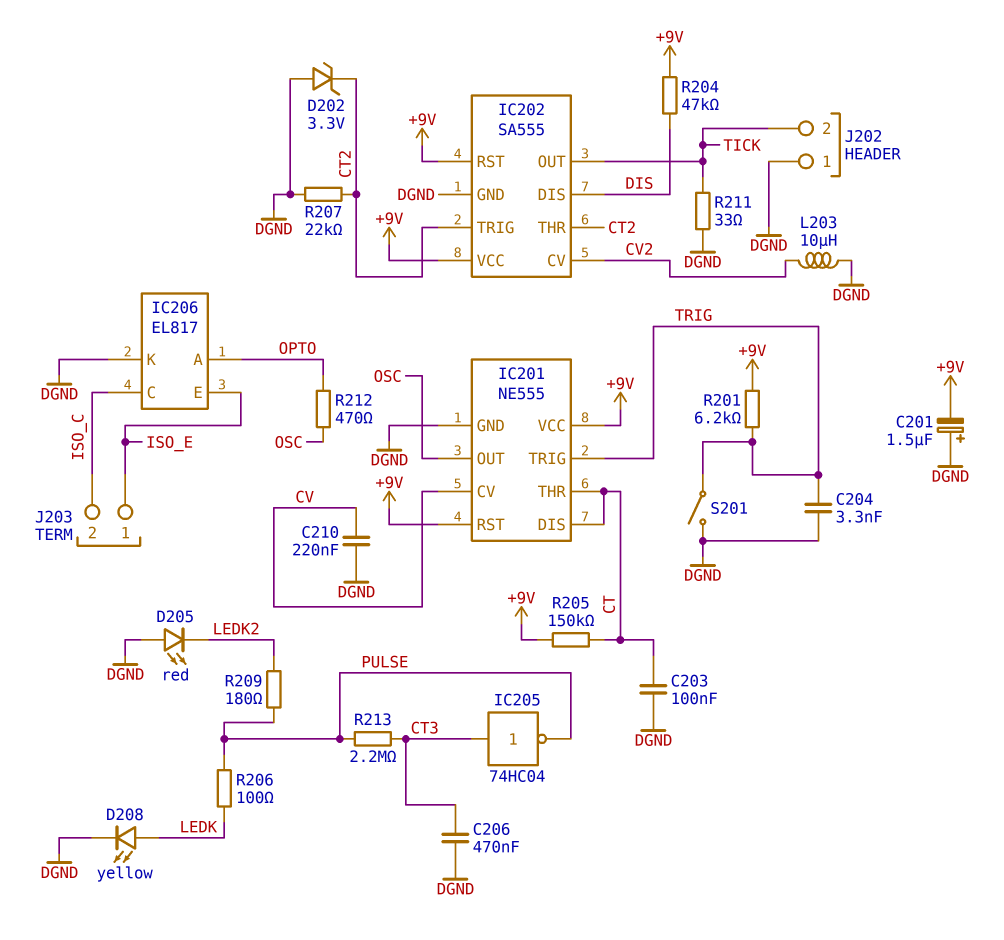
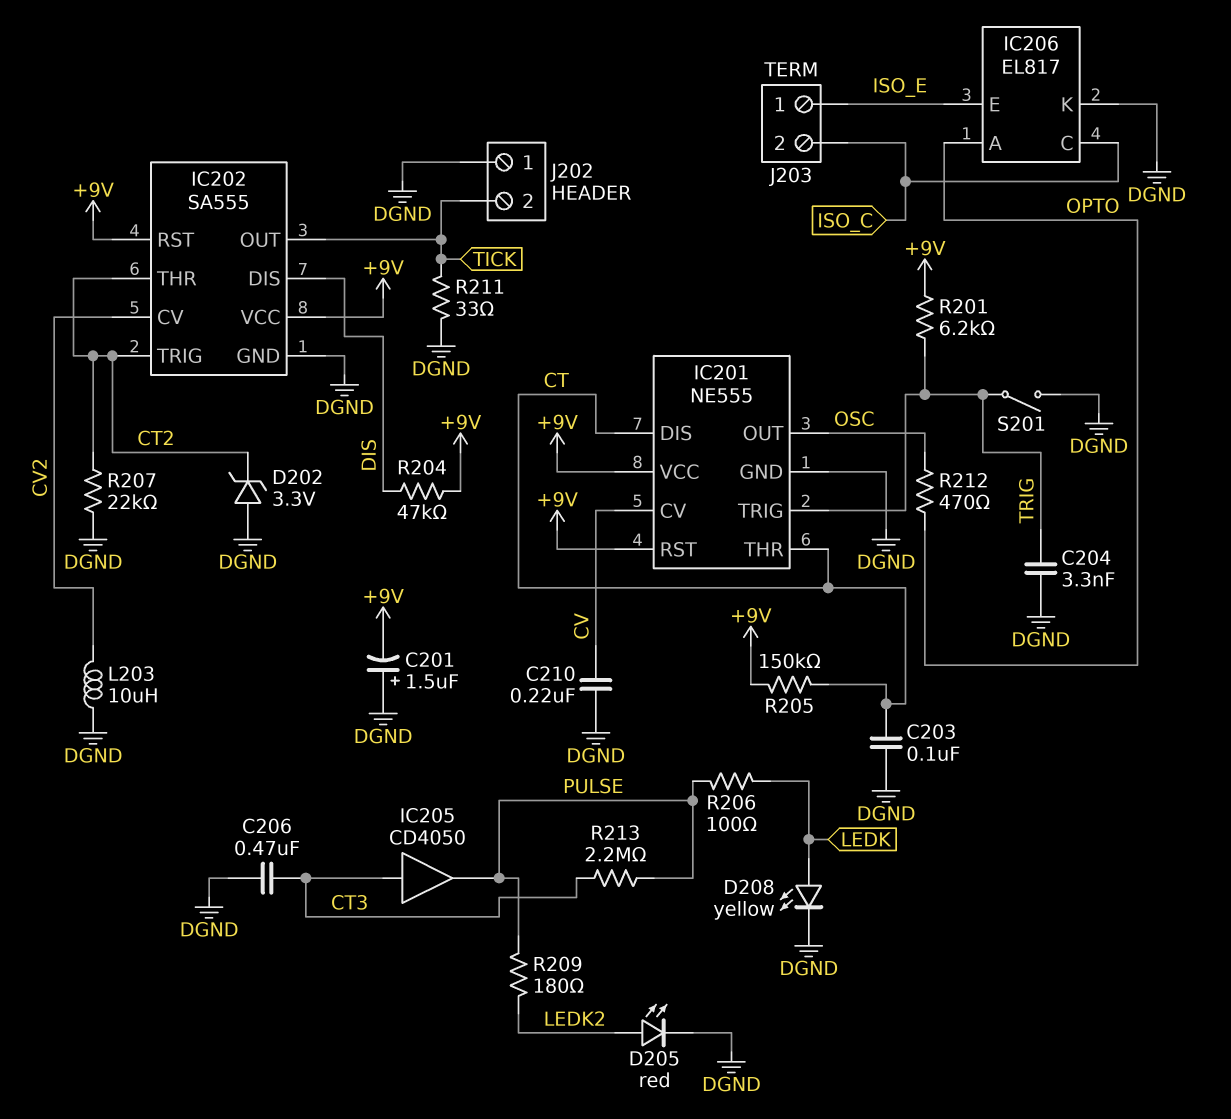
D205: LED red (A DGND, K LEDK2) -> LED red (A LEDK2, K DGND)
IC205: NOT 74HC04 (in CT3, out PULSE) -> buffer CD4050 (in CT3, out PULSE)

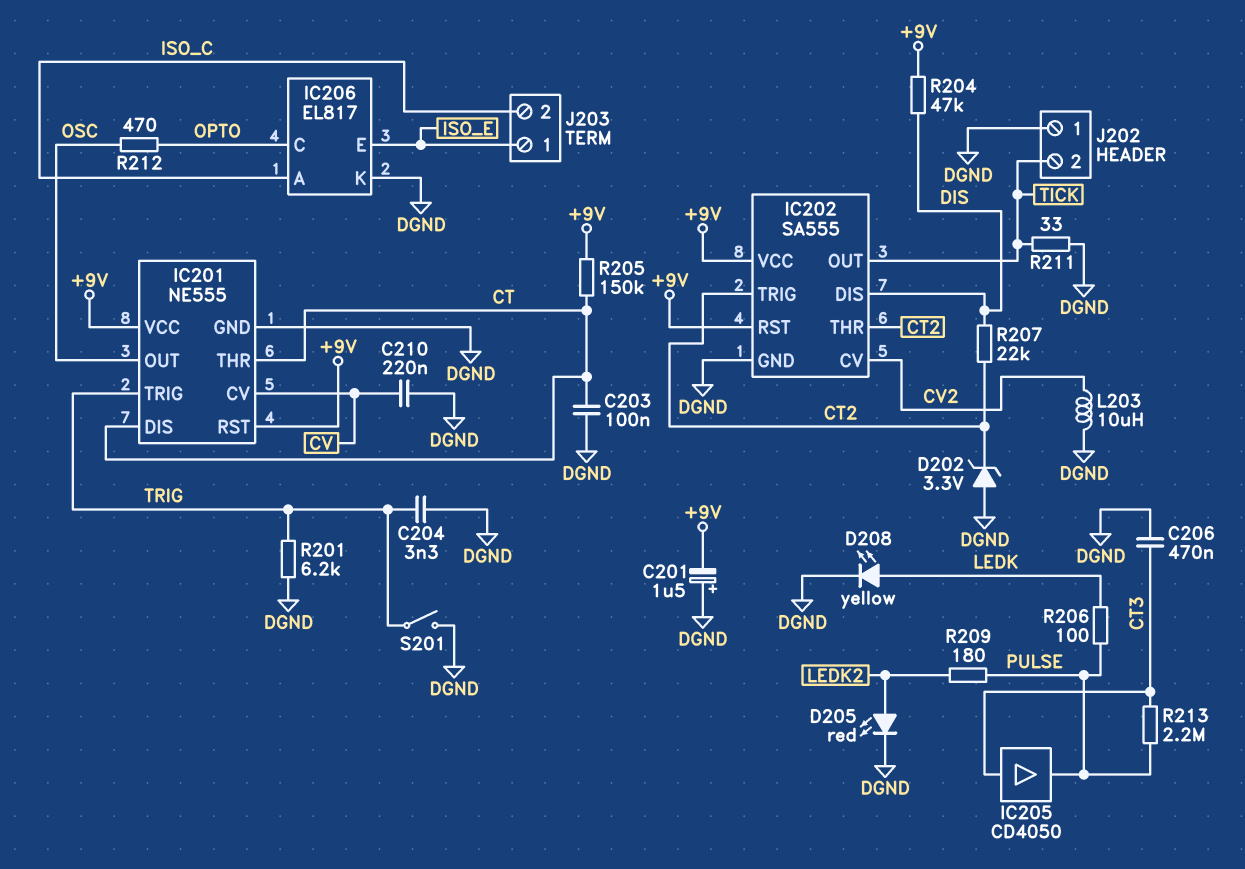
IC206 pin A: OPTO -> ISO_C
IC206 pin C: ISO_C -> OPTO
R201: 6.2k (+9V, TRIG) -> 6.2k (DGND, TRIG)
R207: 22k (CT2, DGND) -> 22k (CT2, DIS)

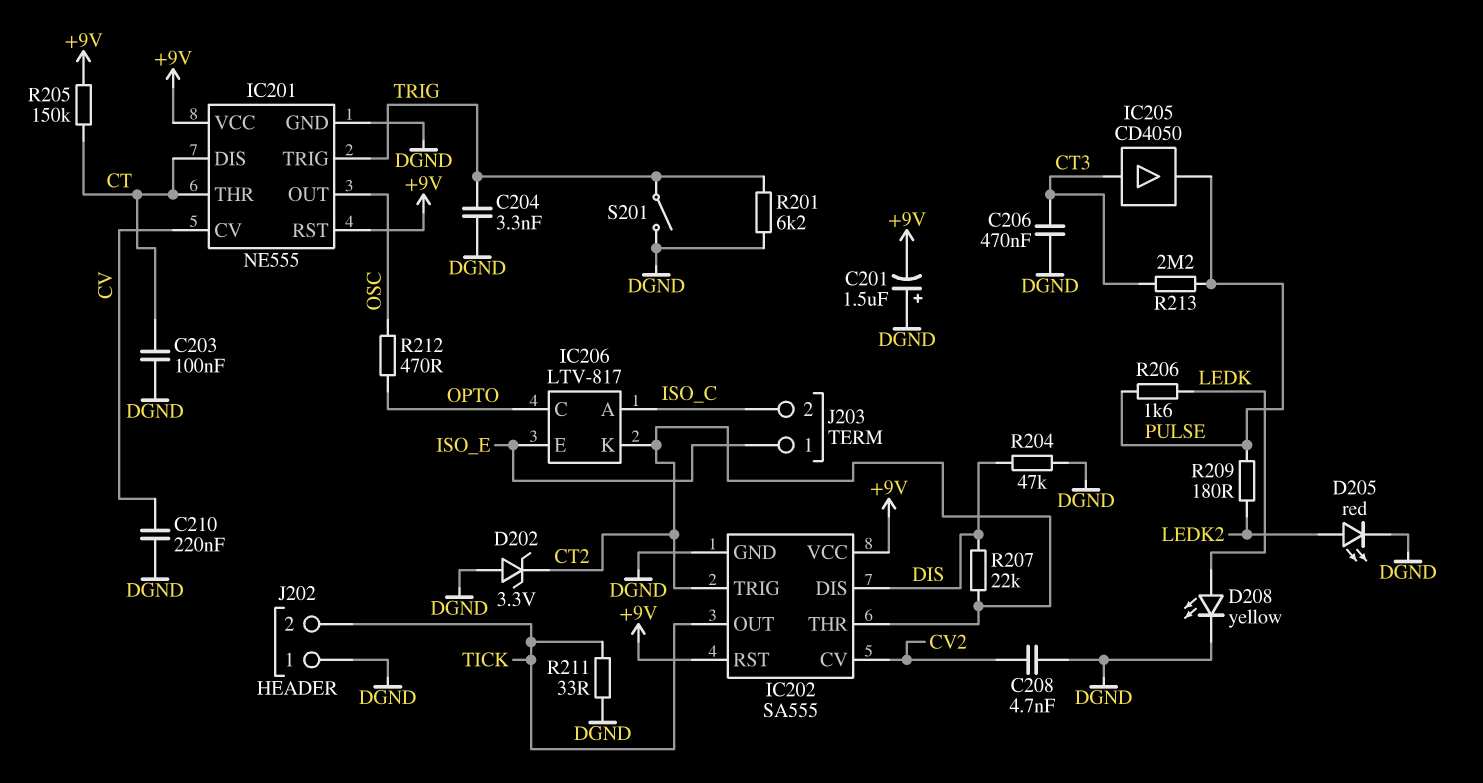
C208: none -> 4.7nF (CV2, DGND)
IC206: EL817 -> LTV-817
IC206 pin K: DGND -> CT2
L203: 10uH (CV2, DGND) -> none
R204: 47k (+9V, DIS) -> 47k (DGND, DIS)
R206: 100 (LEDK, PULSE) -> 1.6k (LEDK, PULSE)

